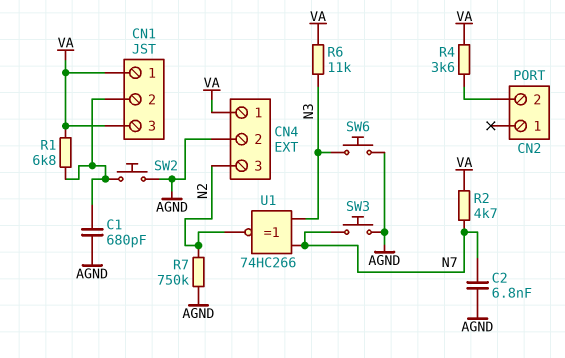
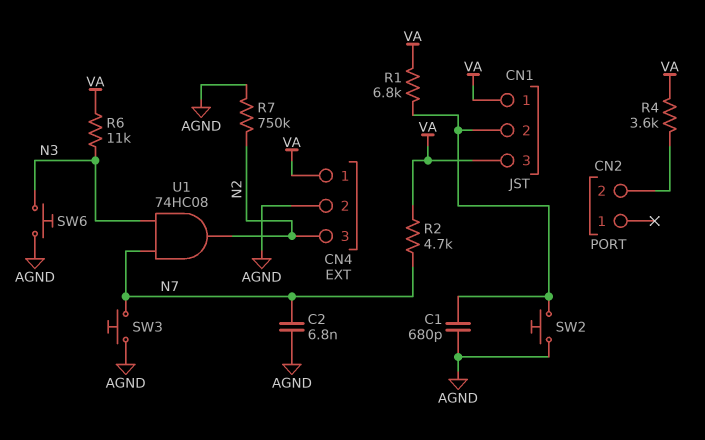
U1: XNOR 74HC266 (in N3, in N7, out N2) -> AND 74HC08 (in N3, in N7, out N2)

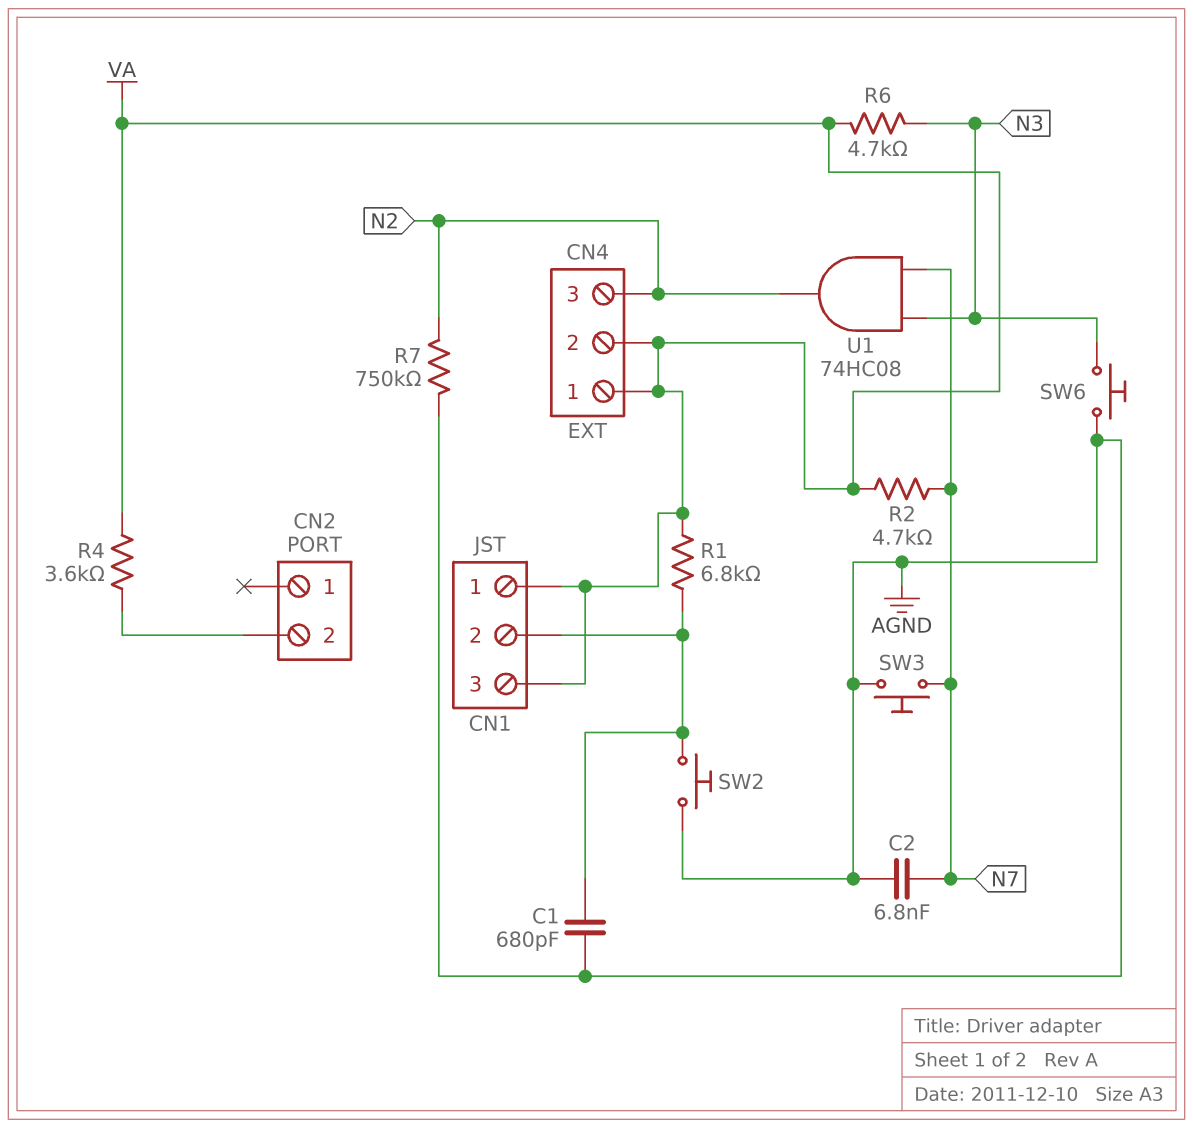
CN4 pin 2: AGND -> VA
R6: 11k (N3, VA) -> 4.7k (N3, VA)

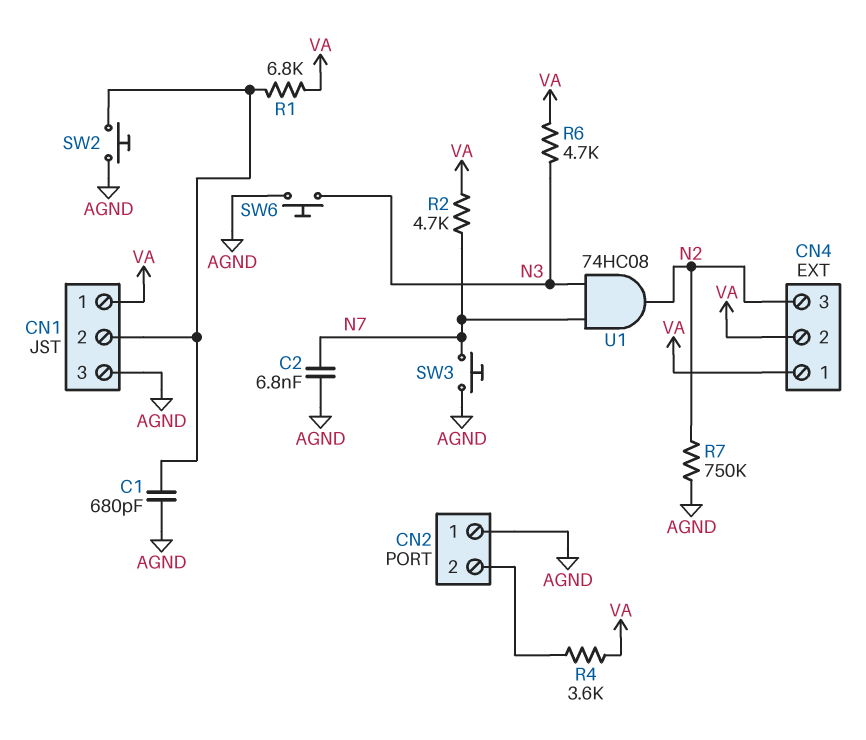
CN1 pin 3: VA -> AGND
CN2 pin 1: none -> AGND

